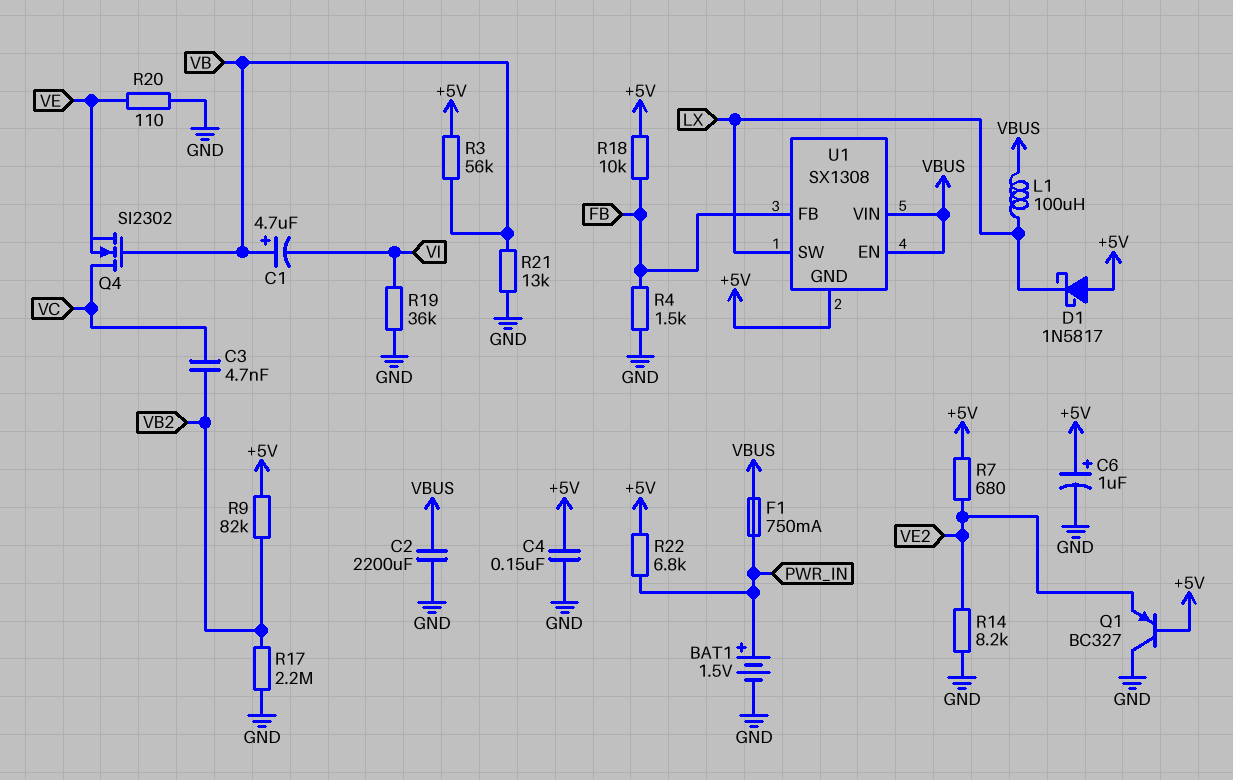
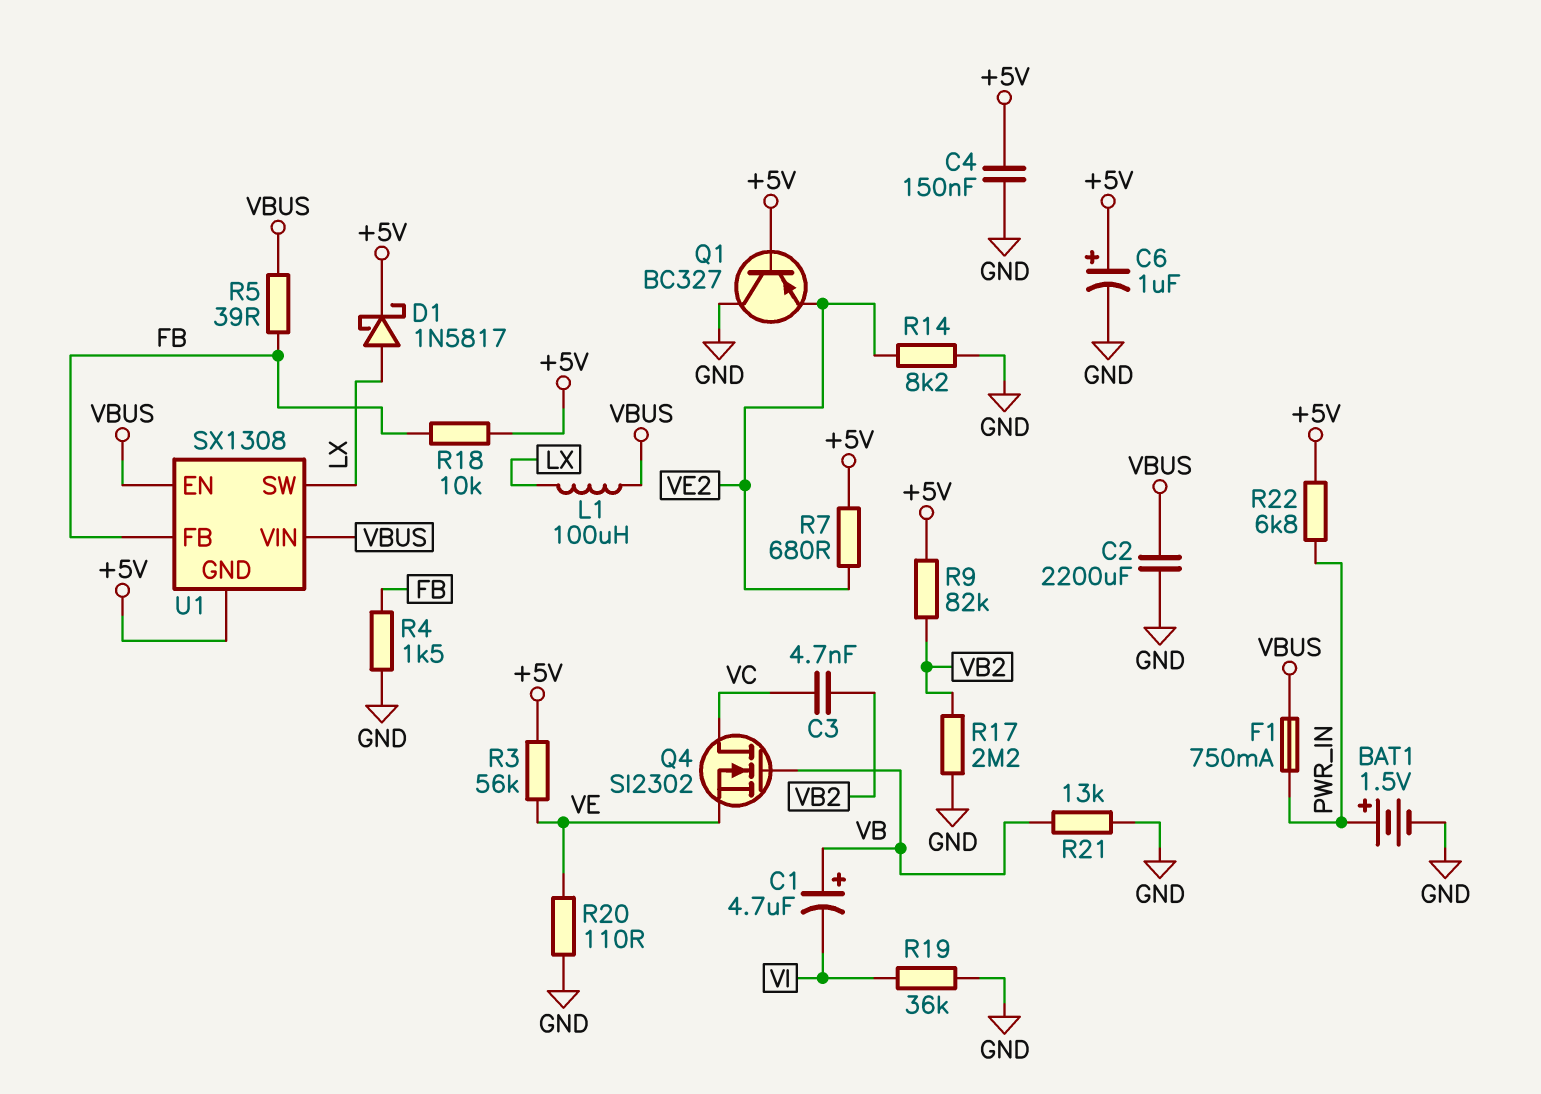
D1: schottky 1N5817 (A +5V, K LX) -> schottky 1N5817 (A LX, K +5V)
R3: 56k (+5V, VB) -> 56k (+5V, VE)
R5: none -> 39 (FB, VBUS)

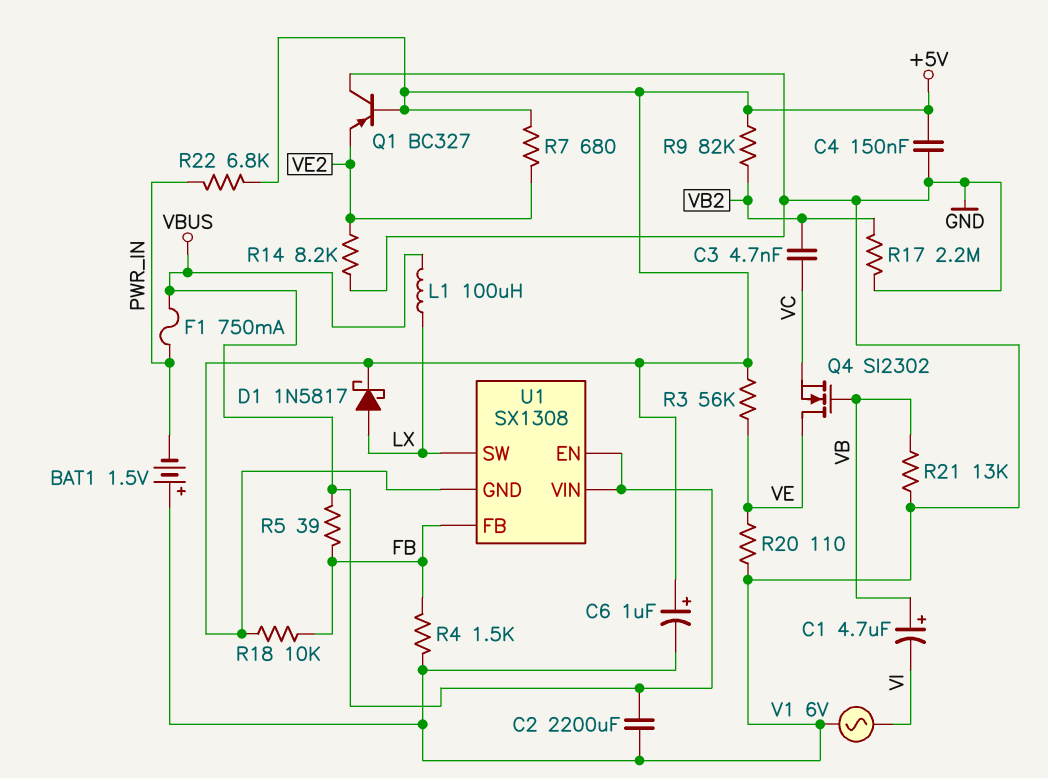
BAT1: 1.5V (plus PWR_IN, minus GND) -> 1.5V (plus GND, minus PWR_IN)
Q4: NMOS SI2302 (G VB, D VC, S VE) -> NMOS SI2302 (G VB, D VE, S VC)
R19: 36k (GND, VI) -> none
V1: none -> AC 6V (GND, VI)

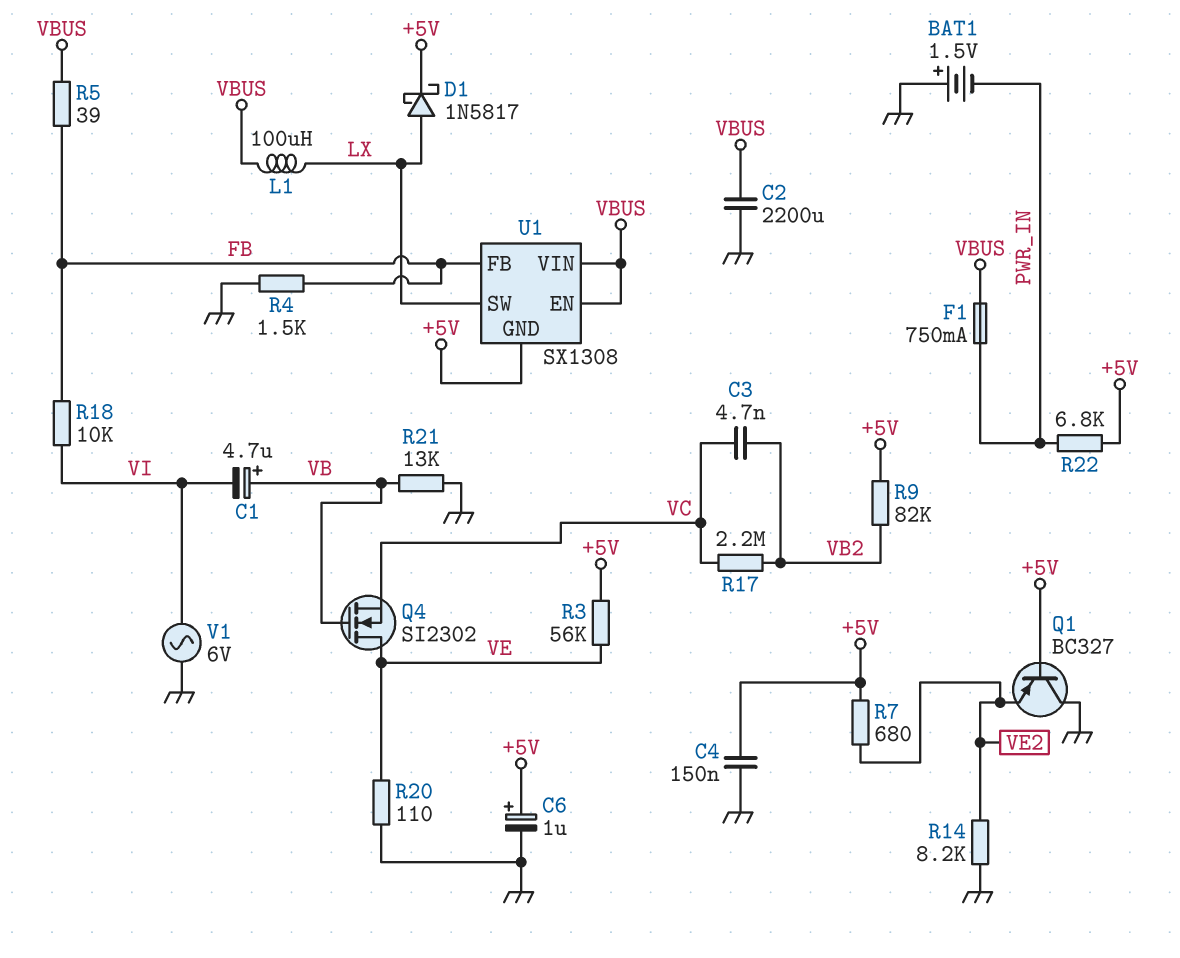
R17: 2.2M (GND, VB2) -> 2.2M (VB2, VC)
R18: 10k (+5V, FB) -> 10k (FB, VI)

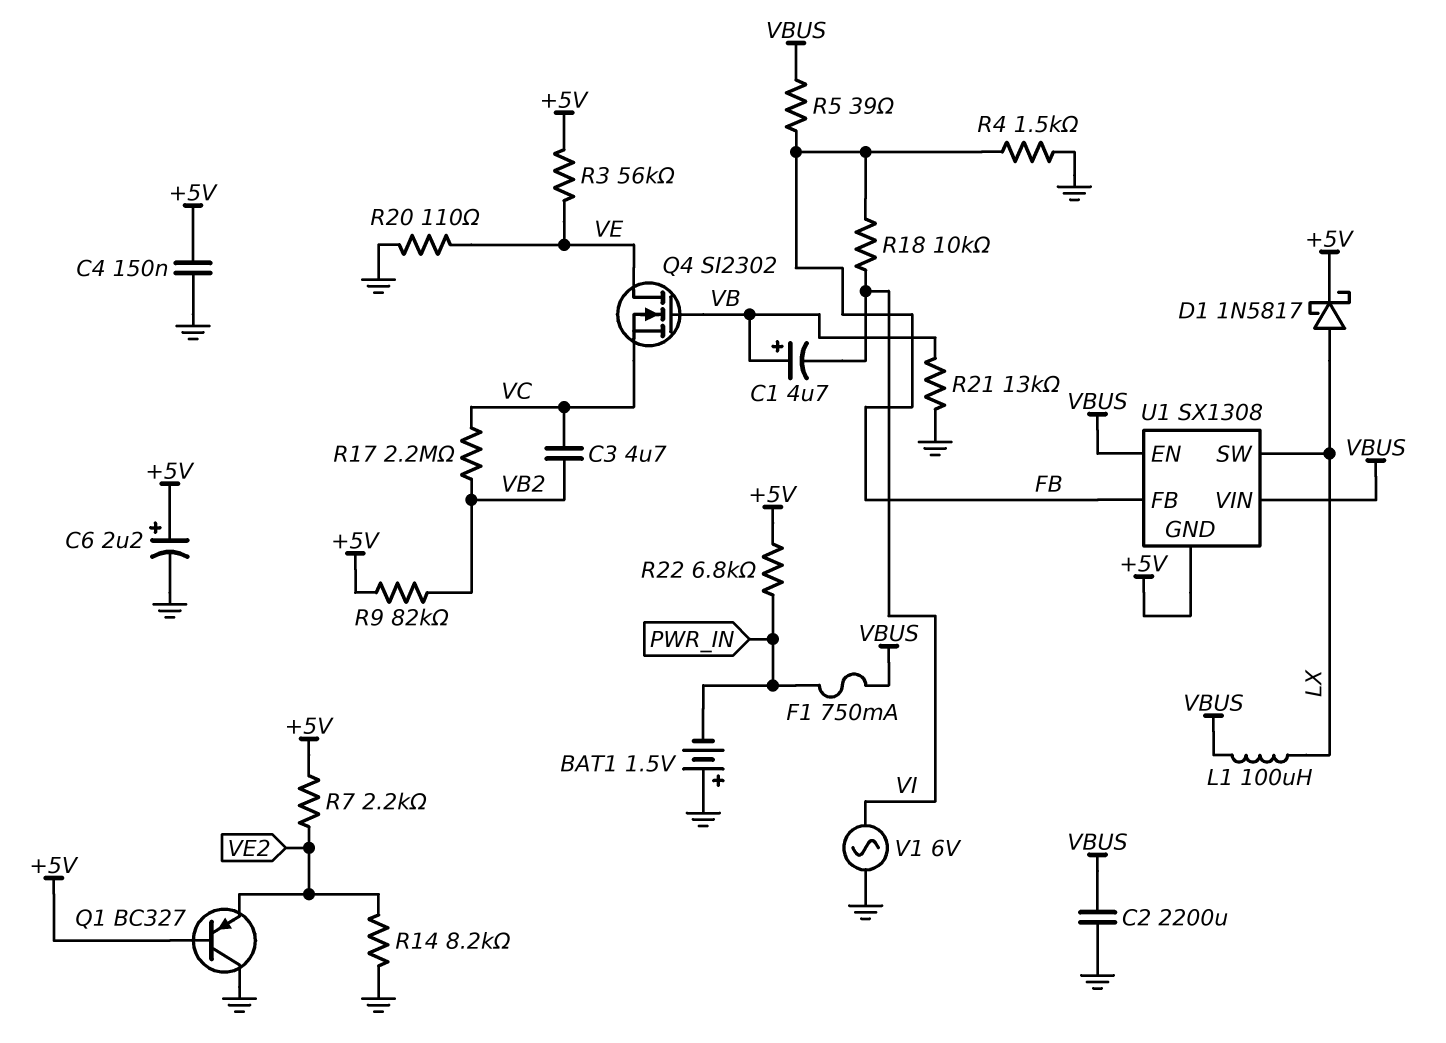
C3: 4.7nF (VB2, VC) -> 4.7uF (VB2, VC)
C6: 1uF (plus +5V, minus GND) -> 2.2uF (plus +5V, minus GND)
R7: 680 (+5V, VE2) -> 2.2k (+5V, VE2)

